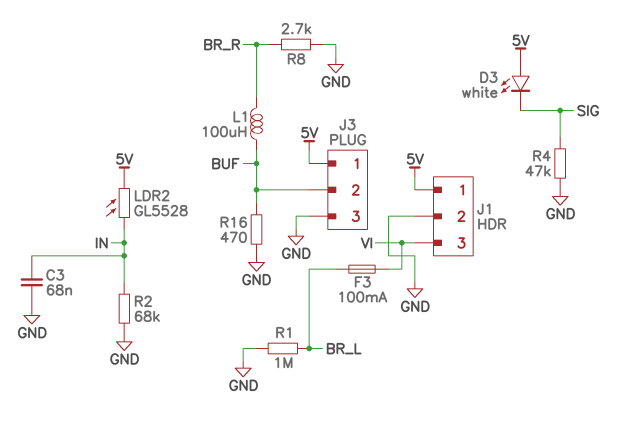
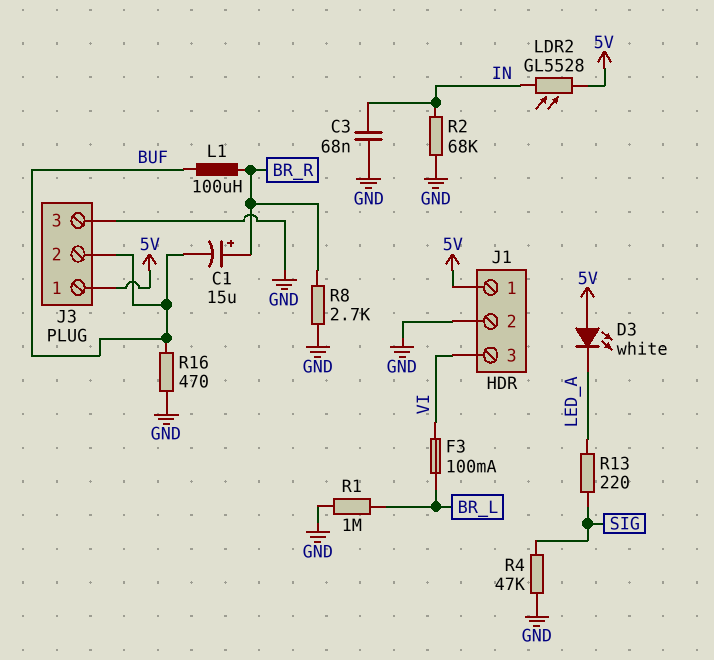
C1: none -> 15uF (plus BR_R, minus BUF)
D3: LED white (A 5V, K SIG) -> LED white (A 5V, K LED_A)
R13: none -> 220 (LED_A, SIG)

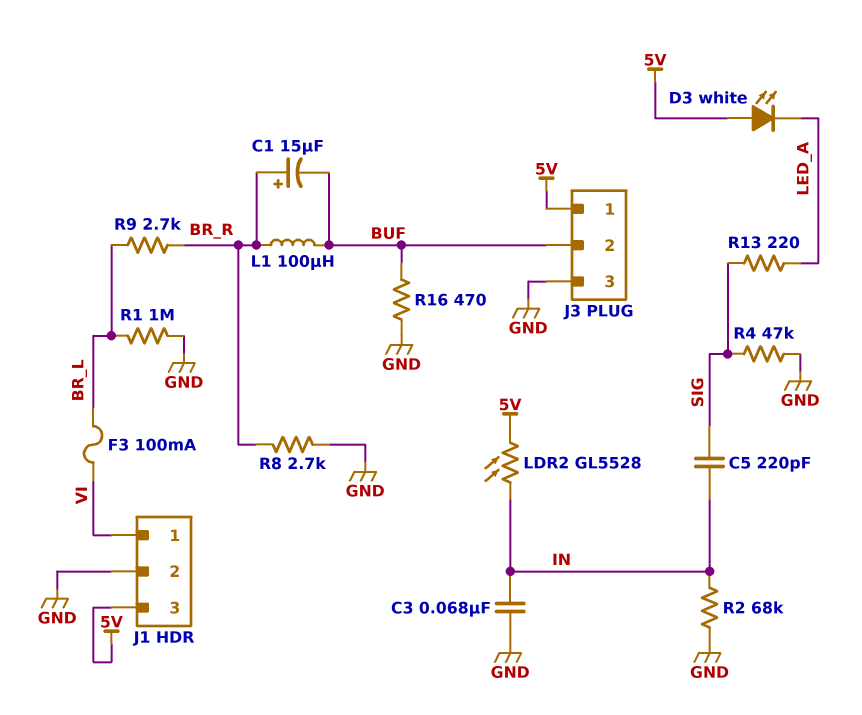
C5: none -> 220pF (IN, SIG)
J1 pin 1: 5V -> VI
J1 pin 3: VI -> 5V
R9: none -> 2.7k (BR_L, BR_R)

